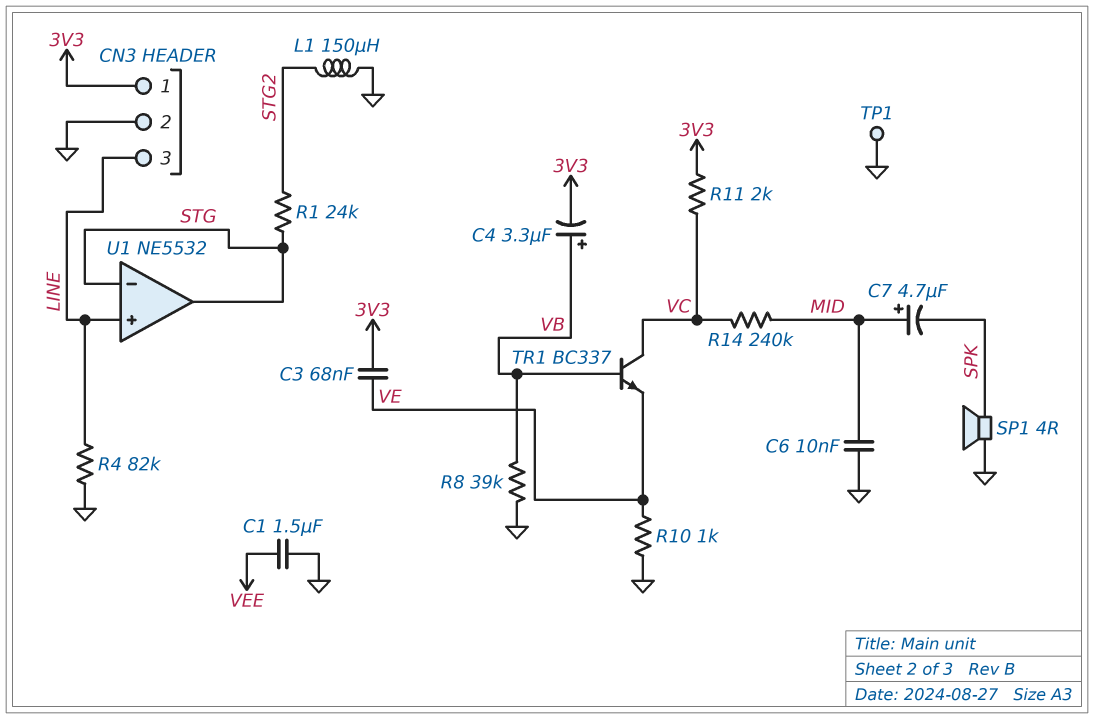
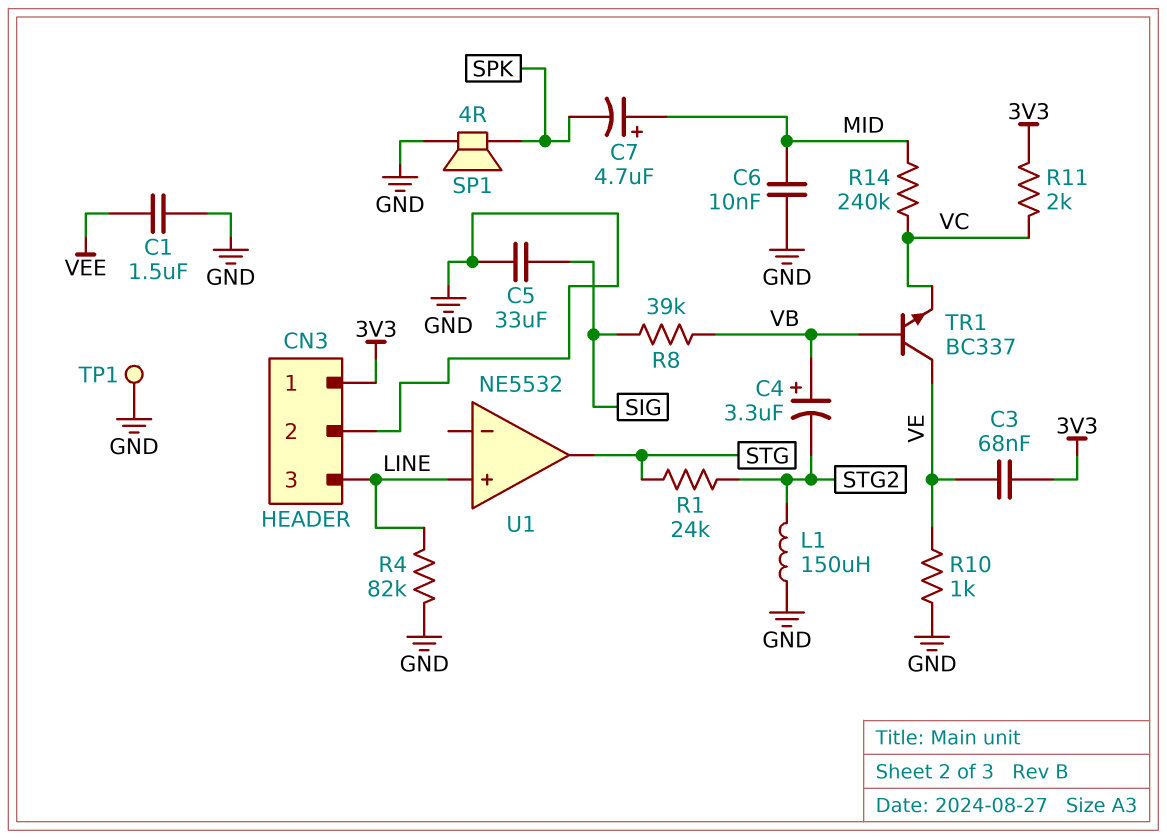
C4: 3.3uF (plus VB, minus 3V3) -> 3.3uF (plus VB, minus STG2)
C5: none -> 33uF (GND, SIG)
R8: 39k (GND, VB) -> 39k (SIG, VB)
TR1: NPN BC337 (B VB, C VC, E VE) -> NPN BC337 (B VB, C VE, E VC)
U1 pin in-: STG -> none

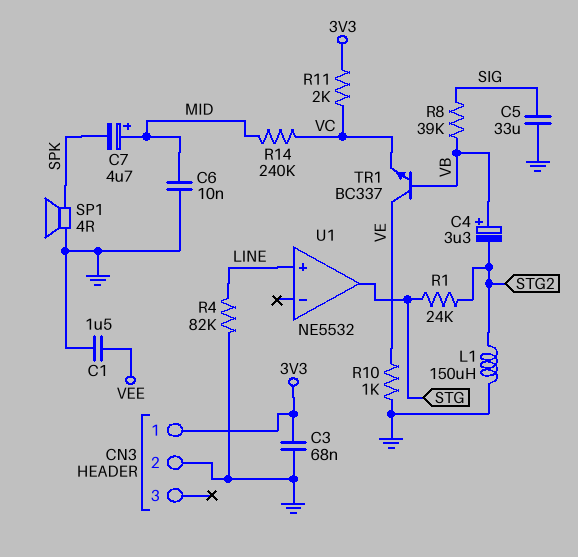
C3: 68nF (3V3, VE) -> 68nF (3V3, GND)
CN3 pin 3: LINE -> none
TP1: test point (GND) -> none

